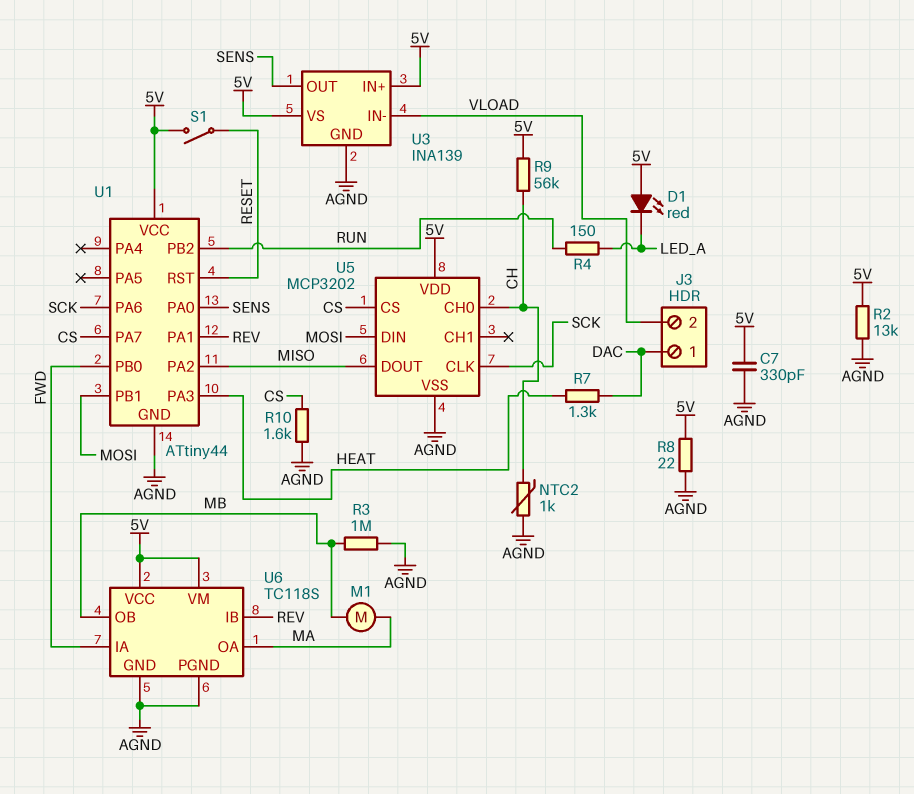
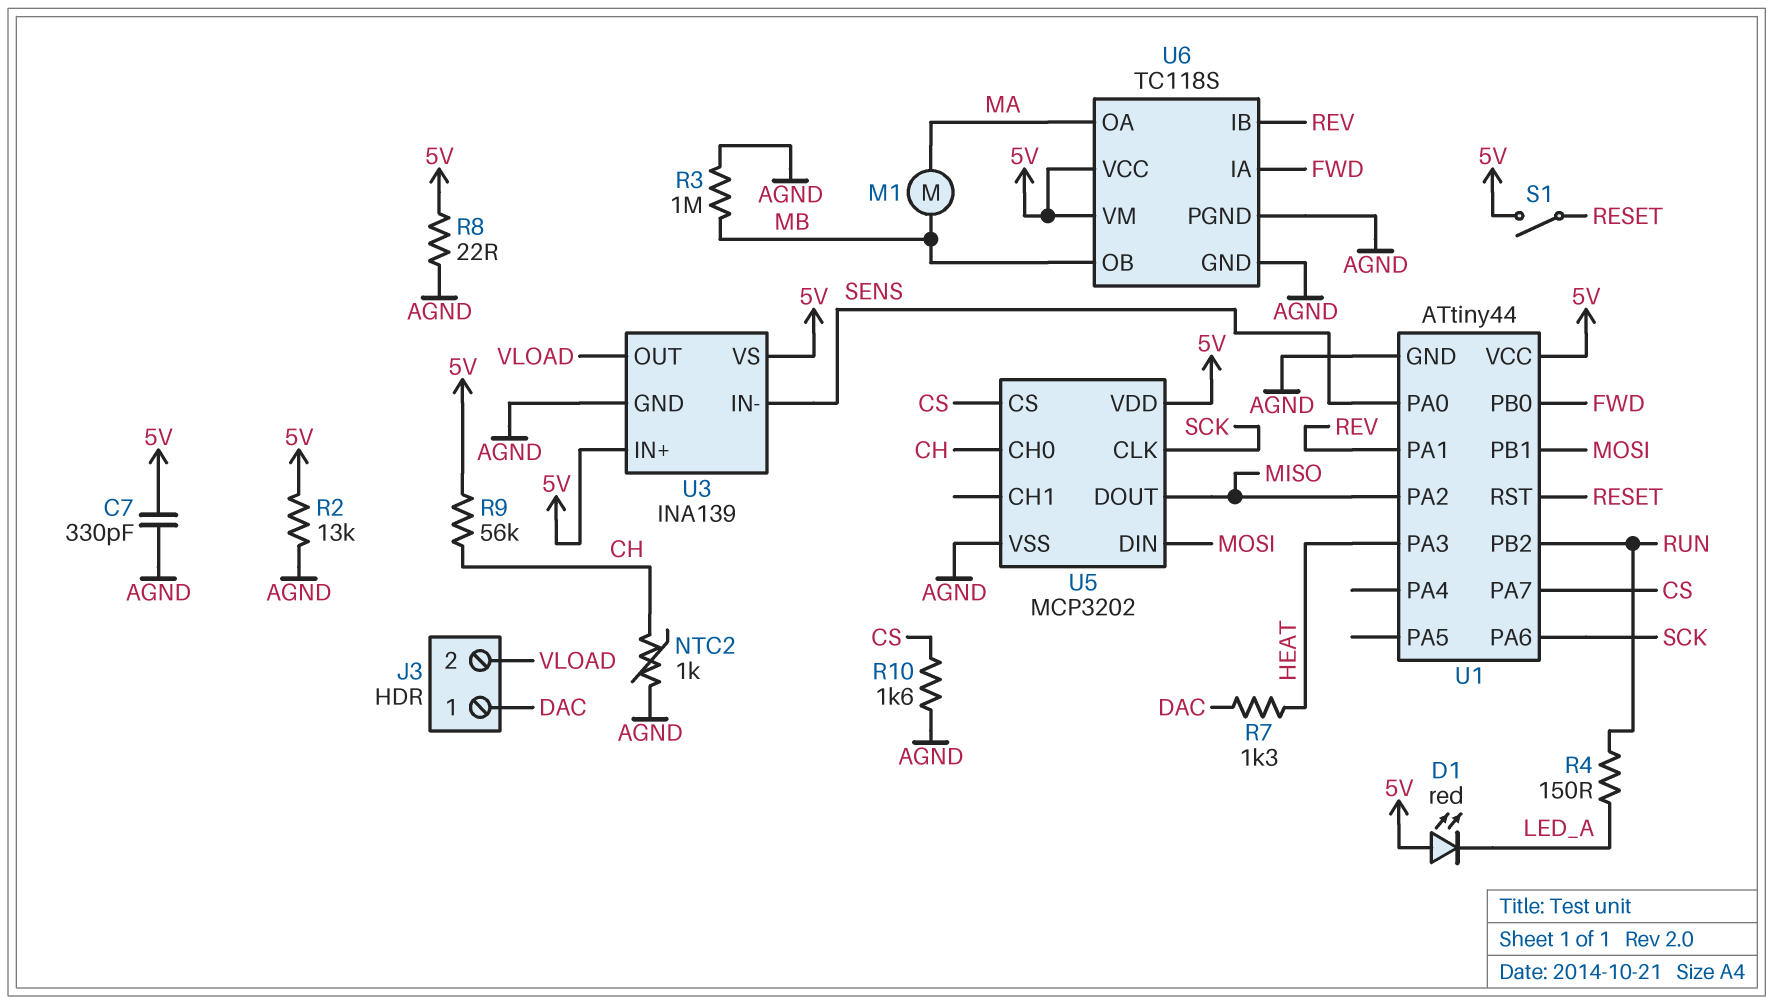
U3 pin IN-: VLOAD -> SENS
U3 pin OUT: SENS -> VLOAD

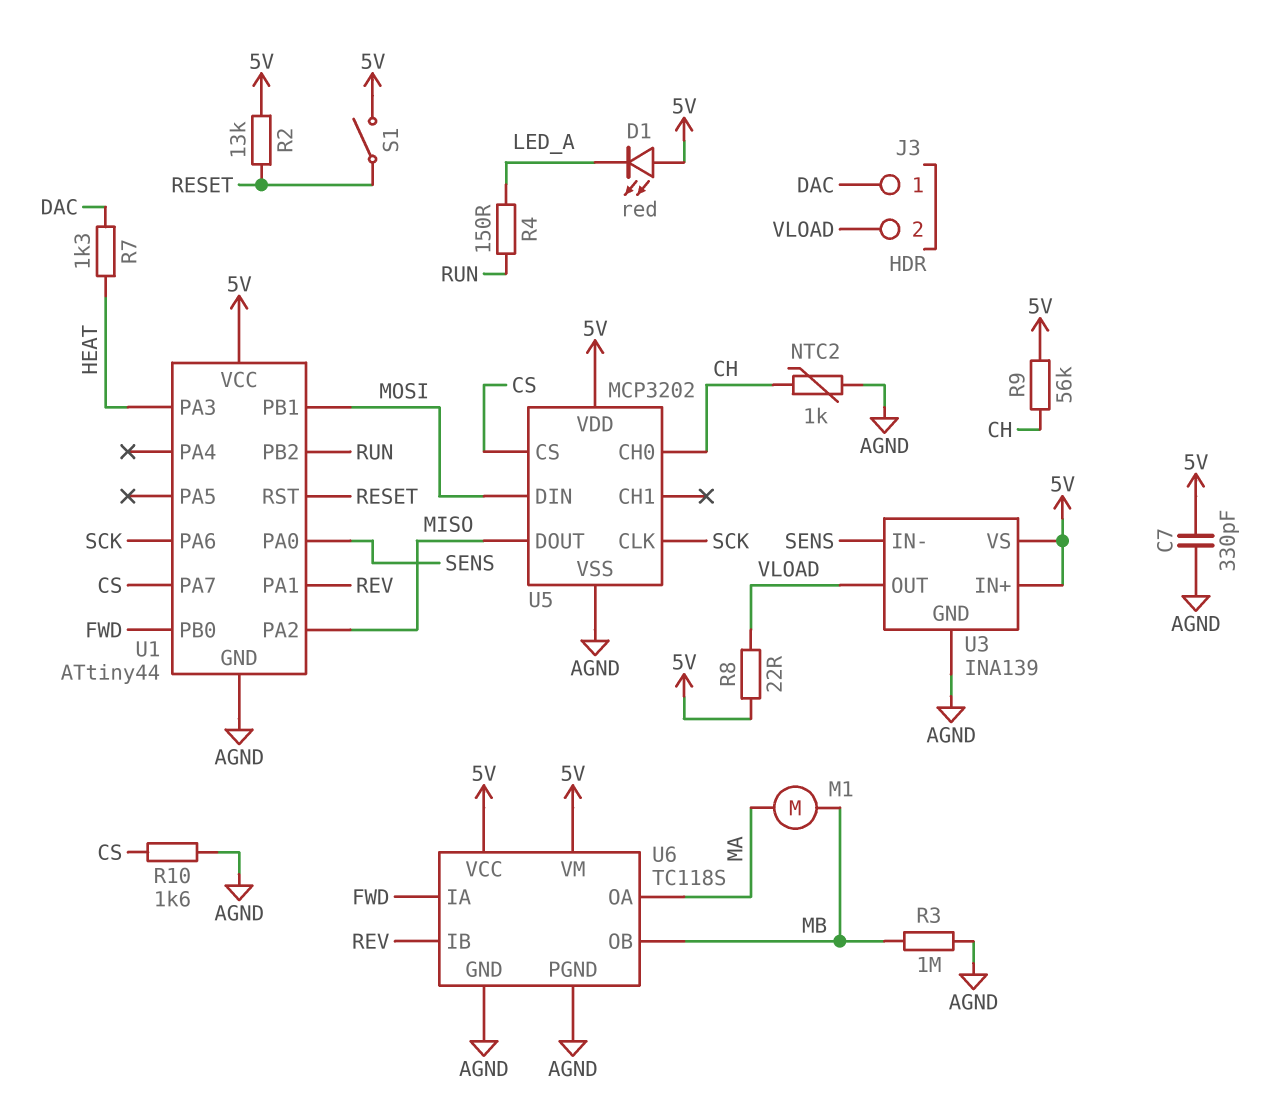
R2: 13k (5V, AGND) -> 13k (5V, RESET)
R8: 22 (5V, AGND) -> 22 (5V, VLOAD)

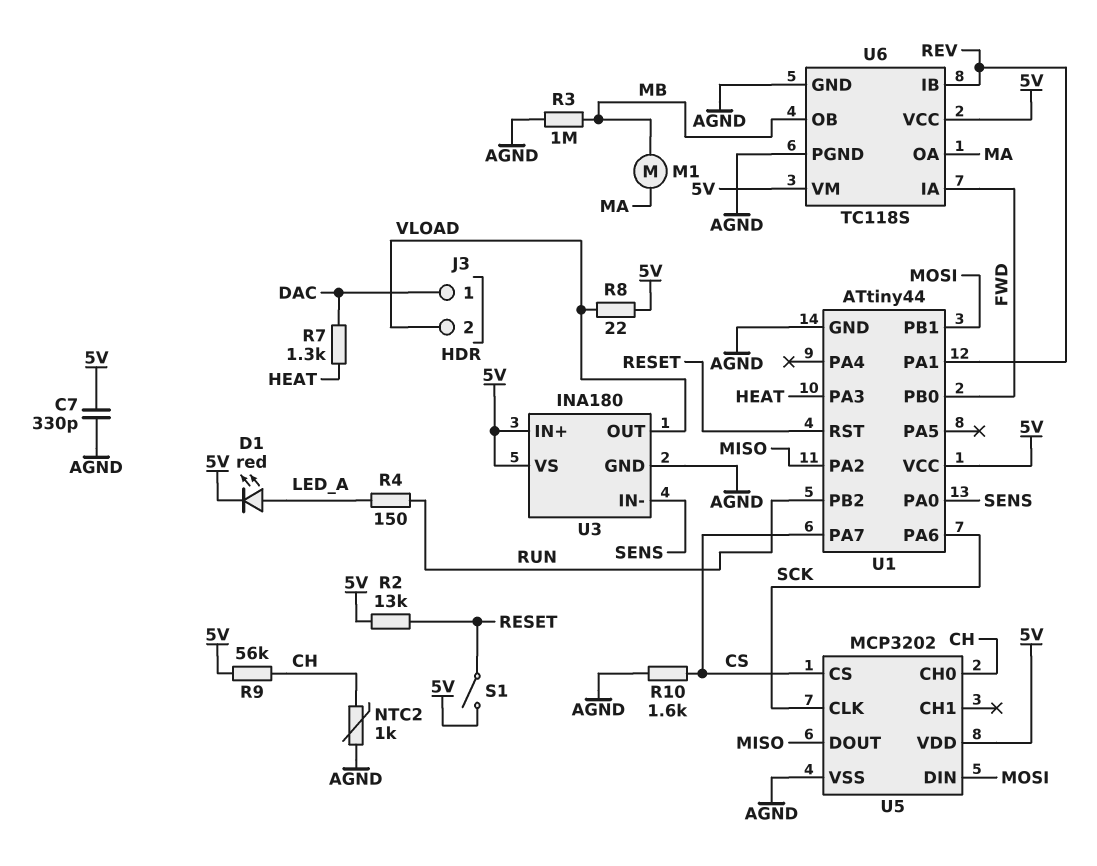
D1: LED red (A 5V, K LED_A) -> LED red (A LED_A, K 5V)
U3: INA139 -> INA180

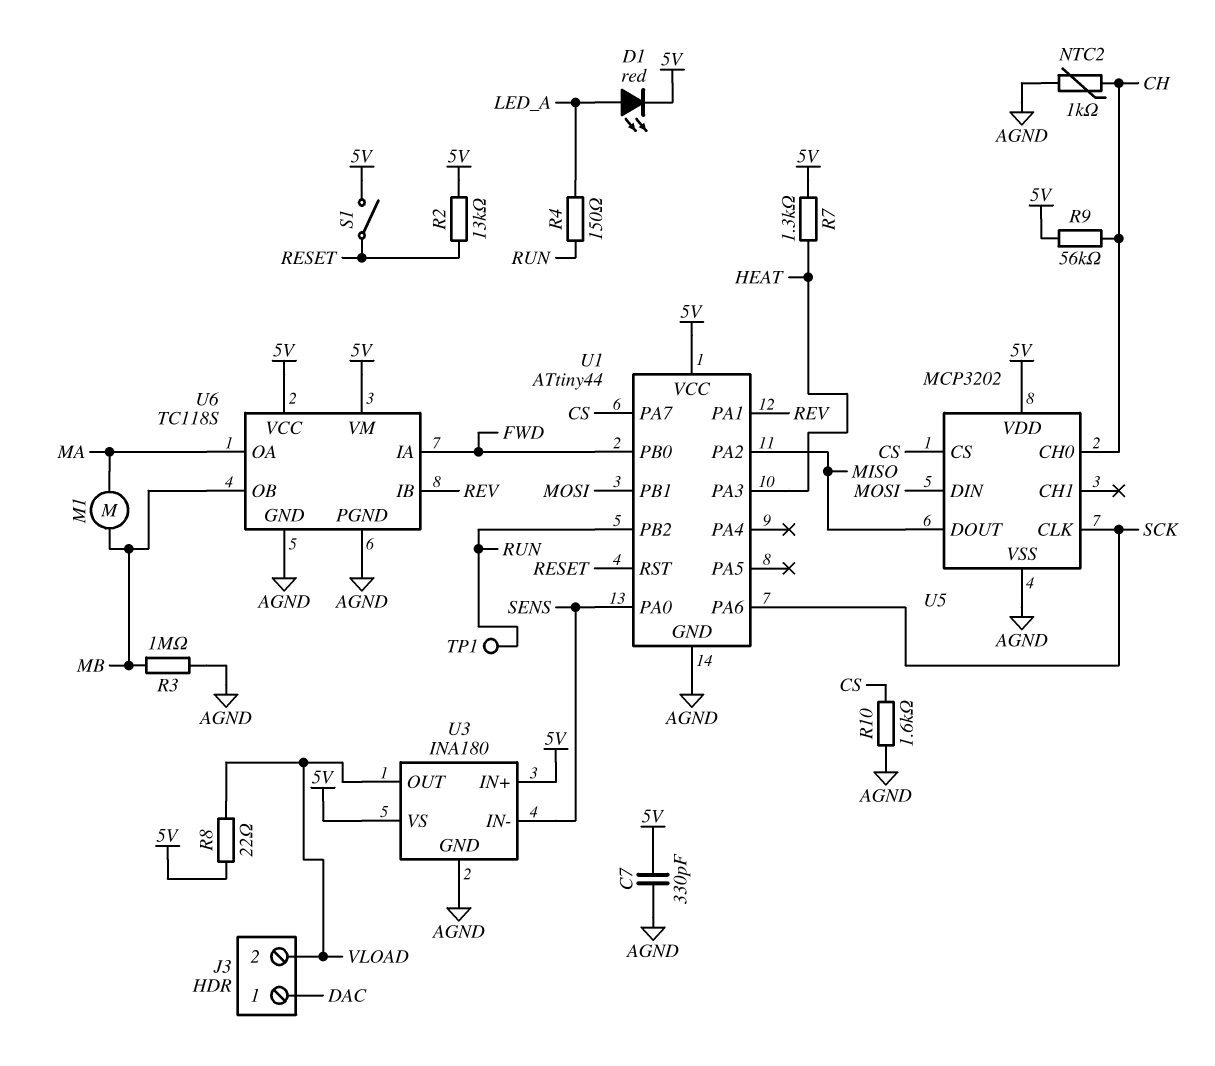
R7: 1.3k (DAC, HEAT) -> 1.3k (5V, HEAT)
TP1: none -> test point (RUN)

